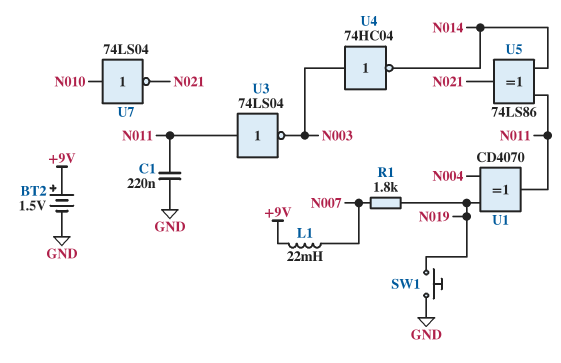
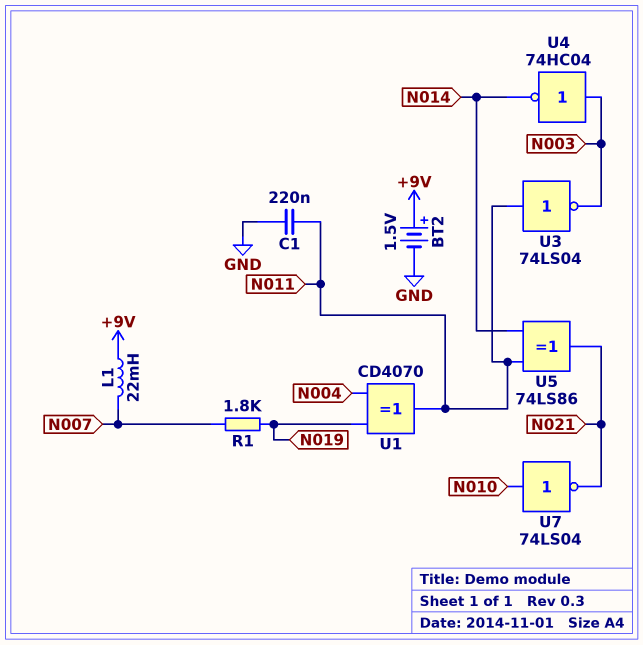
SW1: button (GND, N019) -> none

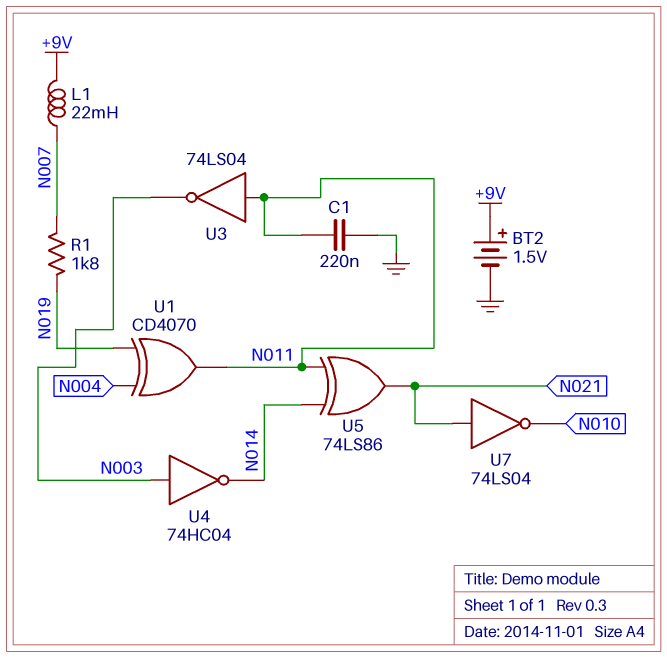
U7: NOT 74LS04 (in N010, out N021) -> NOT 74LS04 (in N021, out N010)

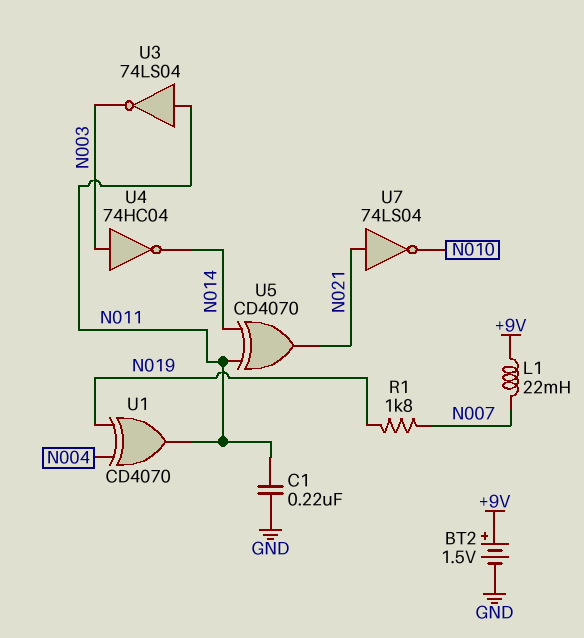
U5: XOR 74LS86 (in N011, in N014, out N021) -> XOR CD4070 (in N011, in N014, out N021)

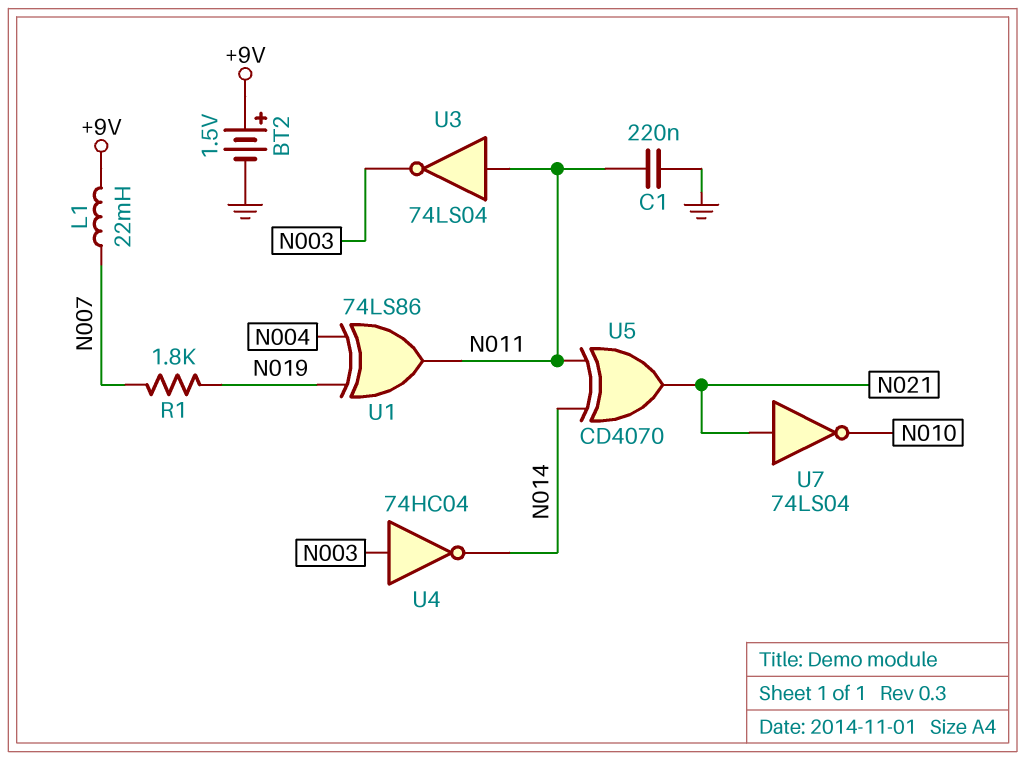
U1: XOR CD4070 (in N004, in N019, out N011) -> XOR 74LS86 (in N004, in N019, out N011)

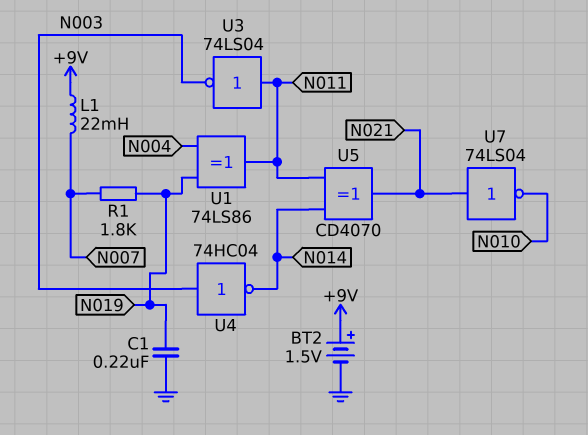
C1: 220nF (GND, N011) -> 220nF (GND, N019)

